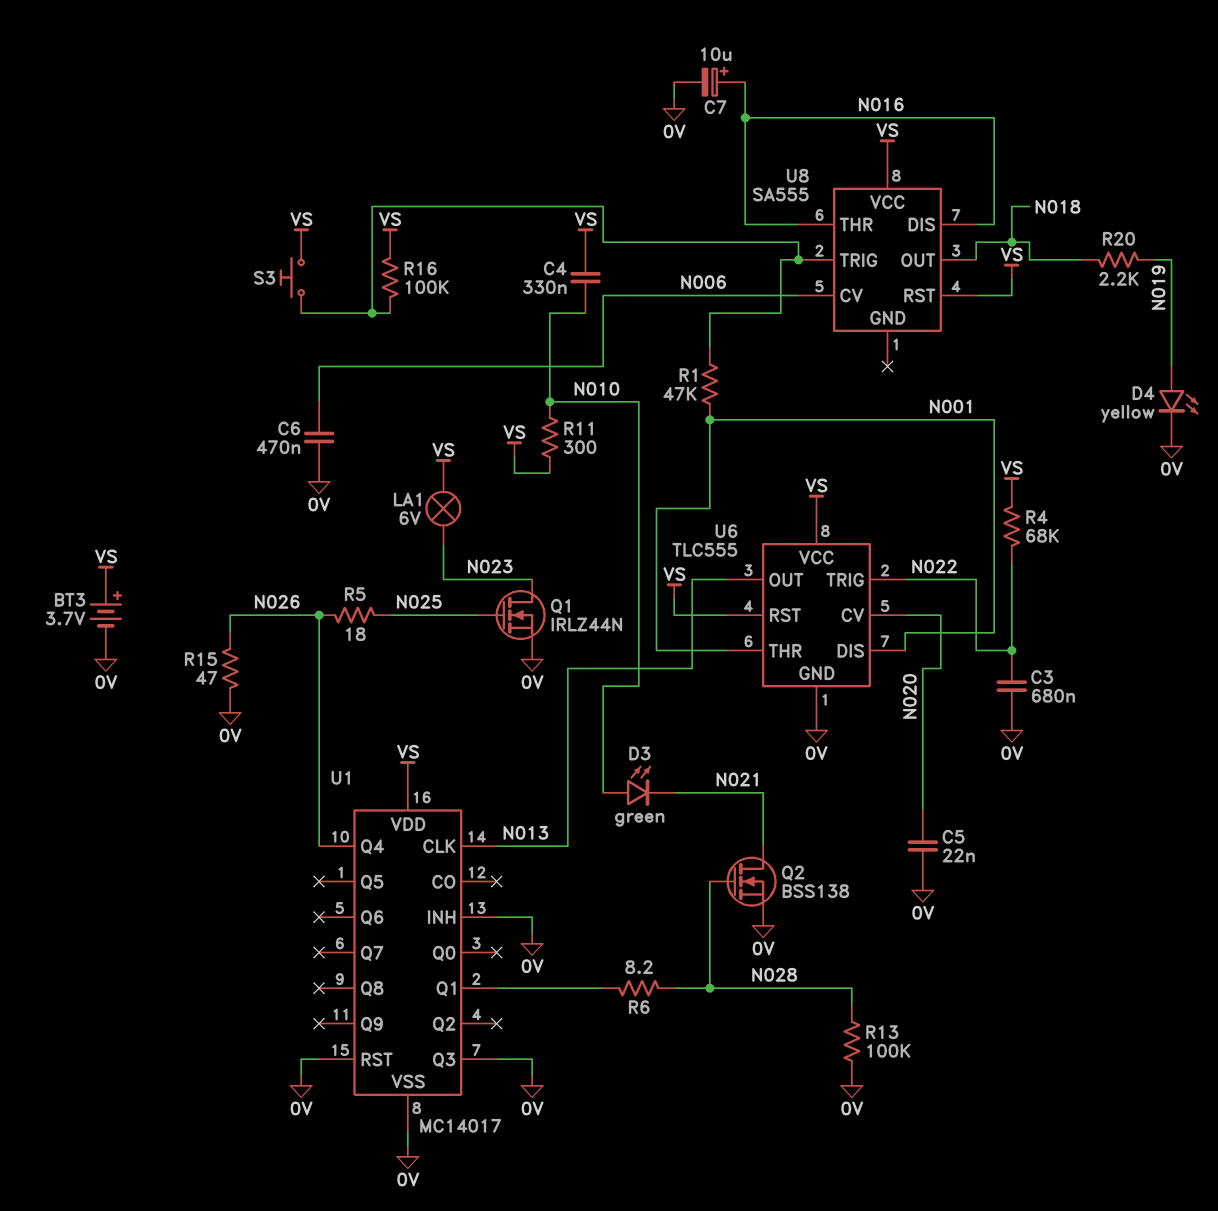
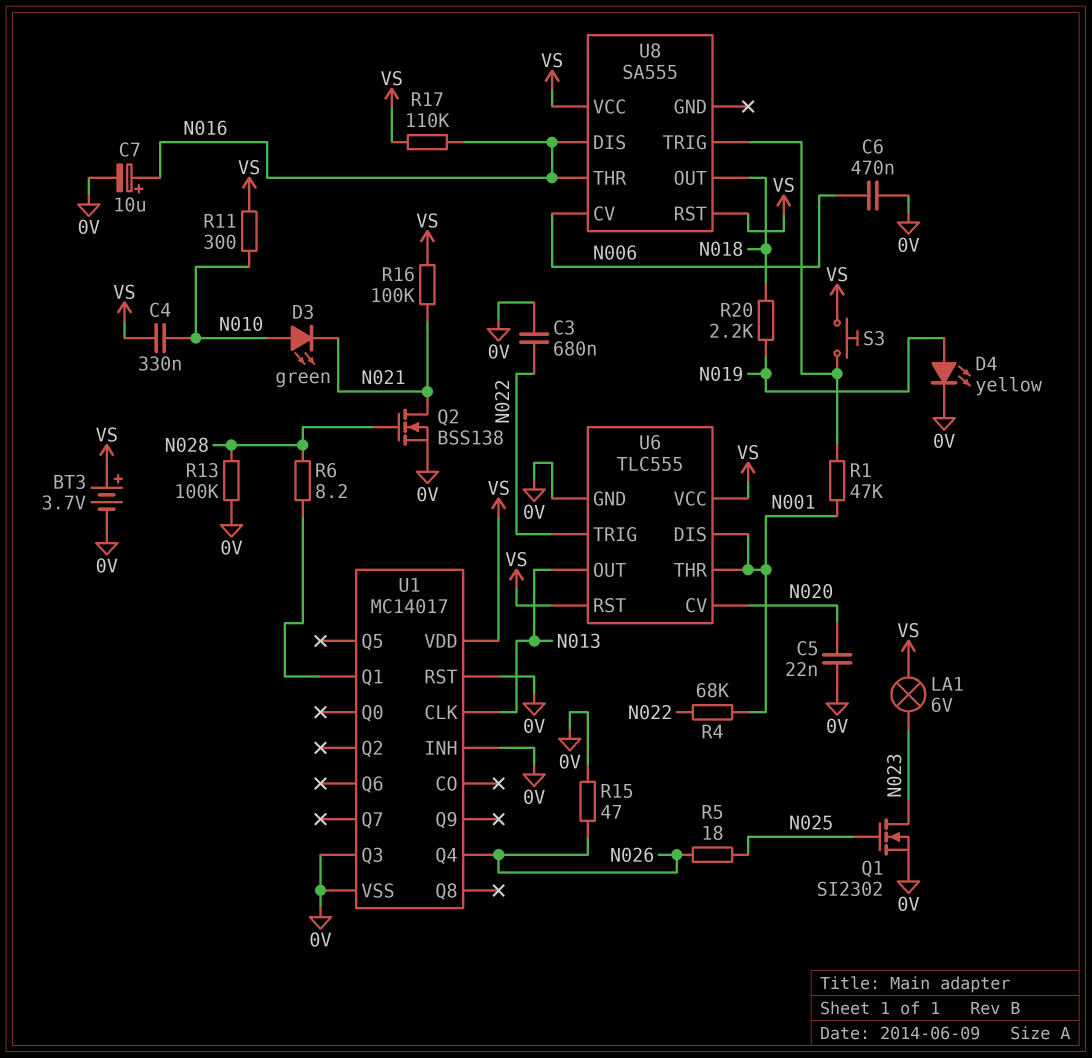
Q1: NMOS IRLZ44N (G N025, D N023, S 0V) -> NMOS SI2302 (G N025, D N023, S 0V)
R4: 68k (N022, VS) -> 68k (N001, N022)
R16: 100k (U8/TRIG, VS) -> 100k (N021, VS)
R17: none -> 110k (N016, VS)

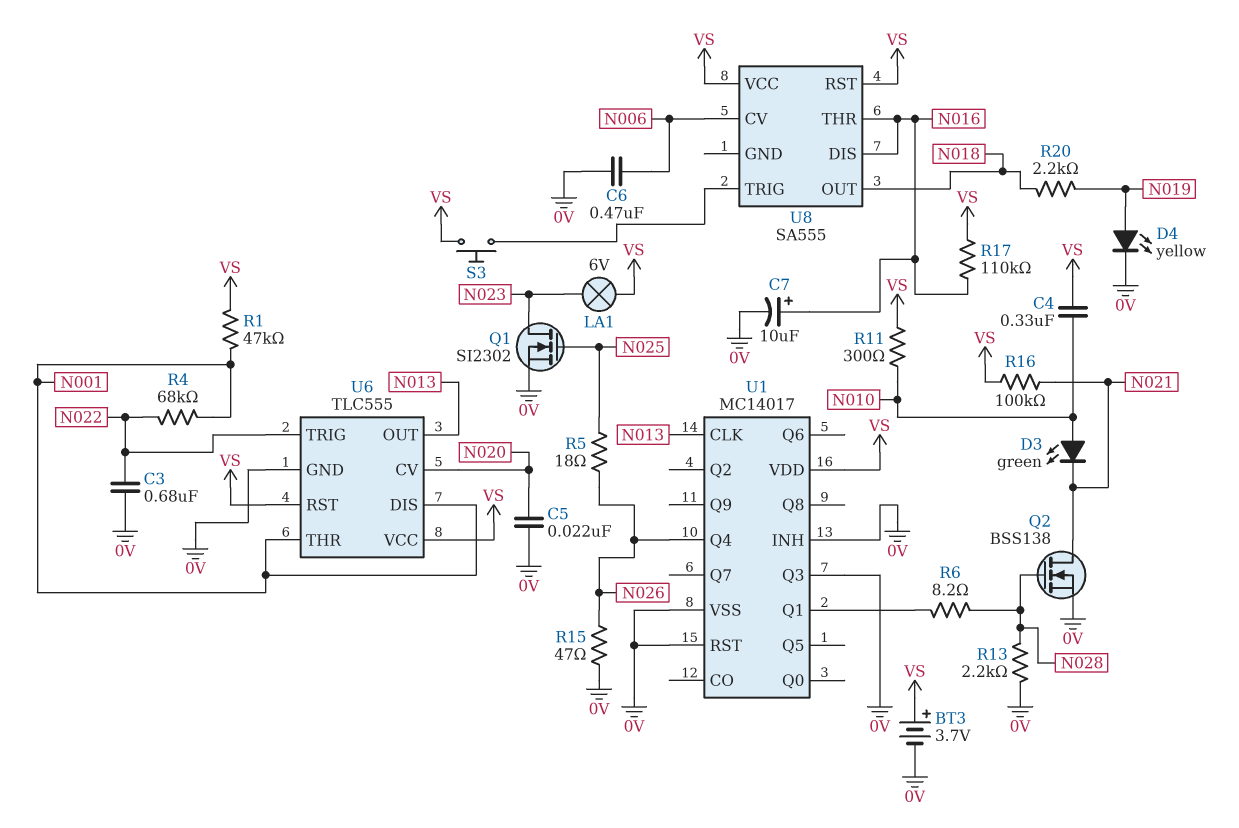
R1: 47k (N001, U8/TRIG) -> 47k (N001, VS)
R13: 100k (0V, N028) -> 2.2k (0V, N028)

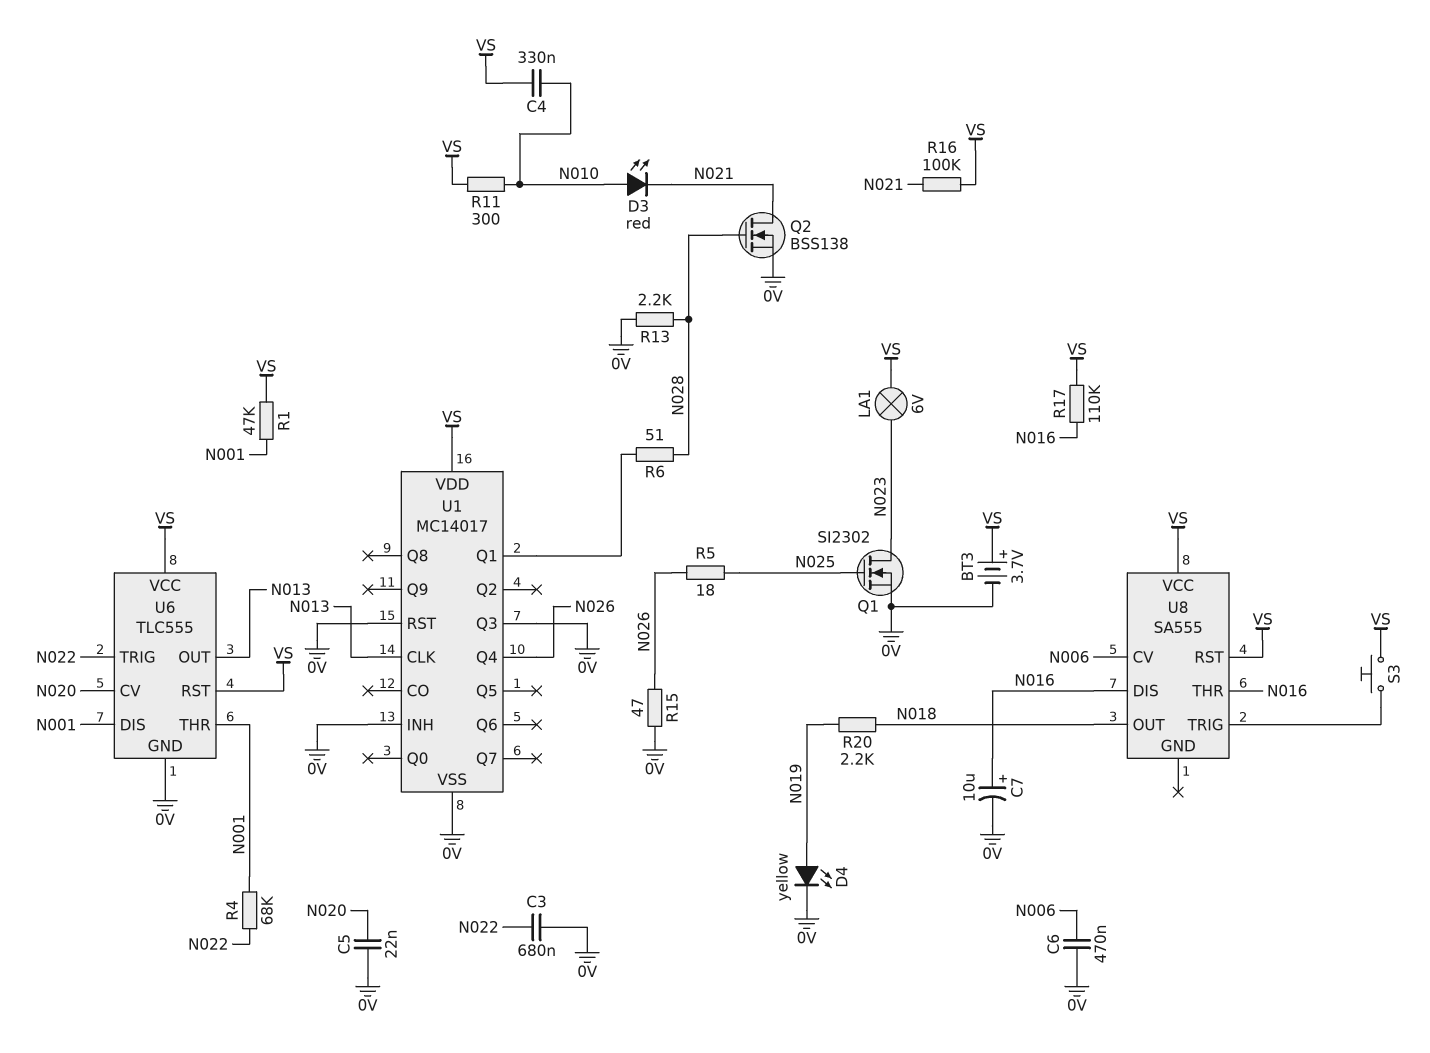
D3: LED green (A N010, K N021) -> LED red (A N010, K N021)
R6: 8.2 (N028, U1/Q1) -> 51 (N028, U1/Q1)

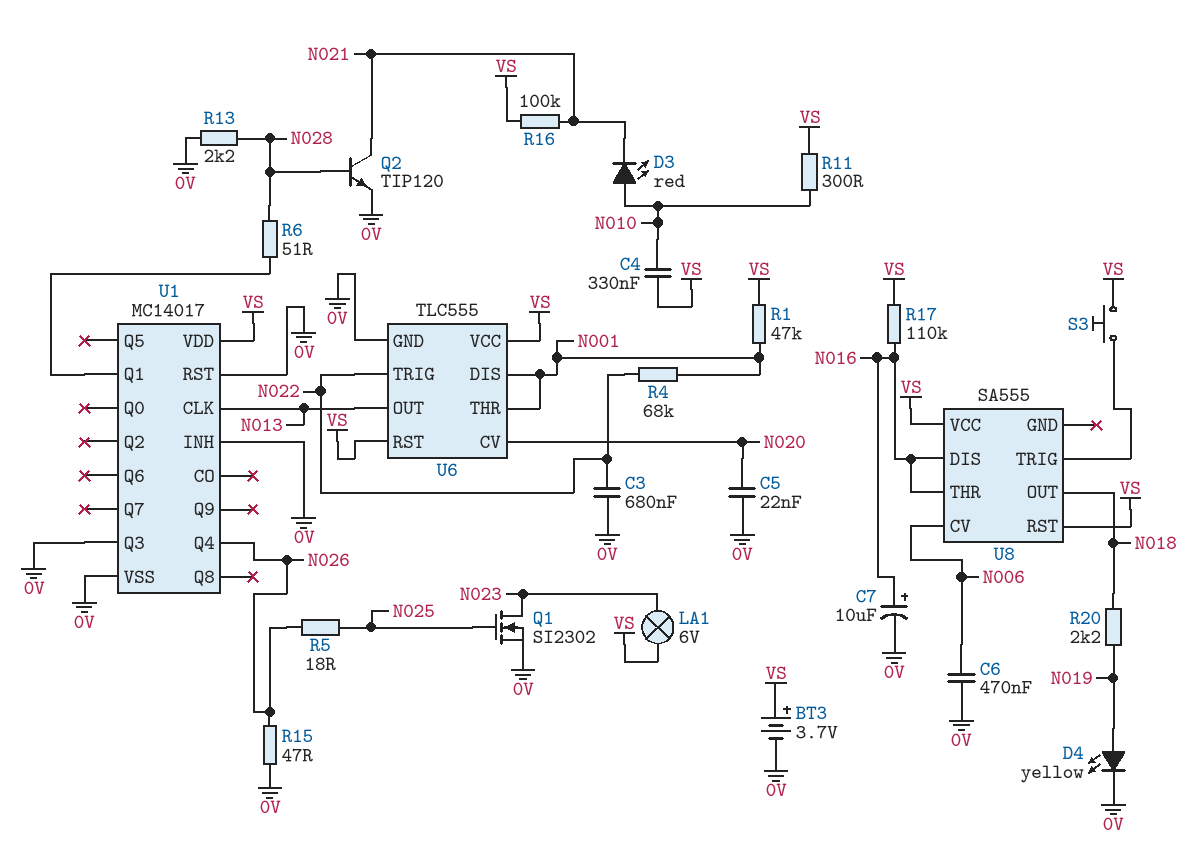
Q2: NMOS BSS138 (G N028, D N021, S 0V) -> NPN TIP120 (B N028, C N021, E 0V)

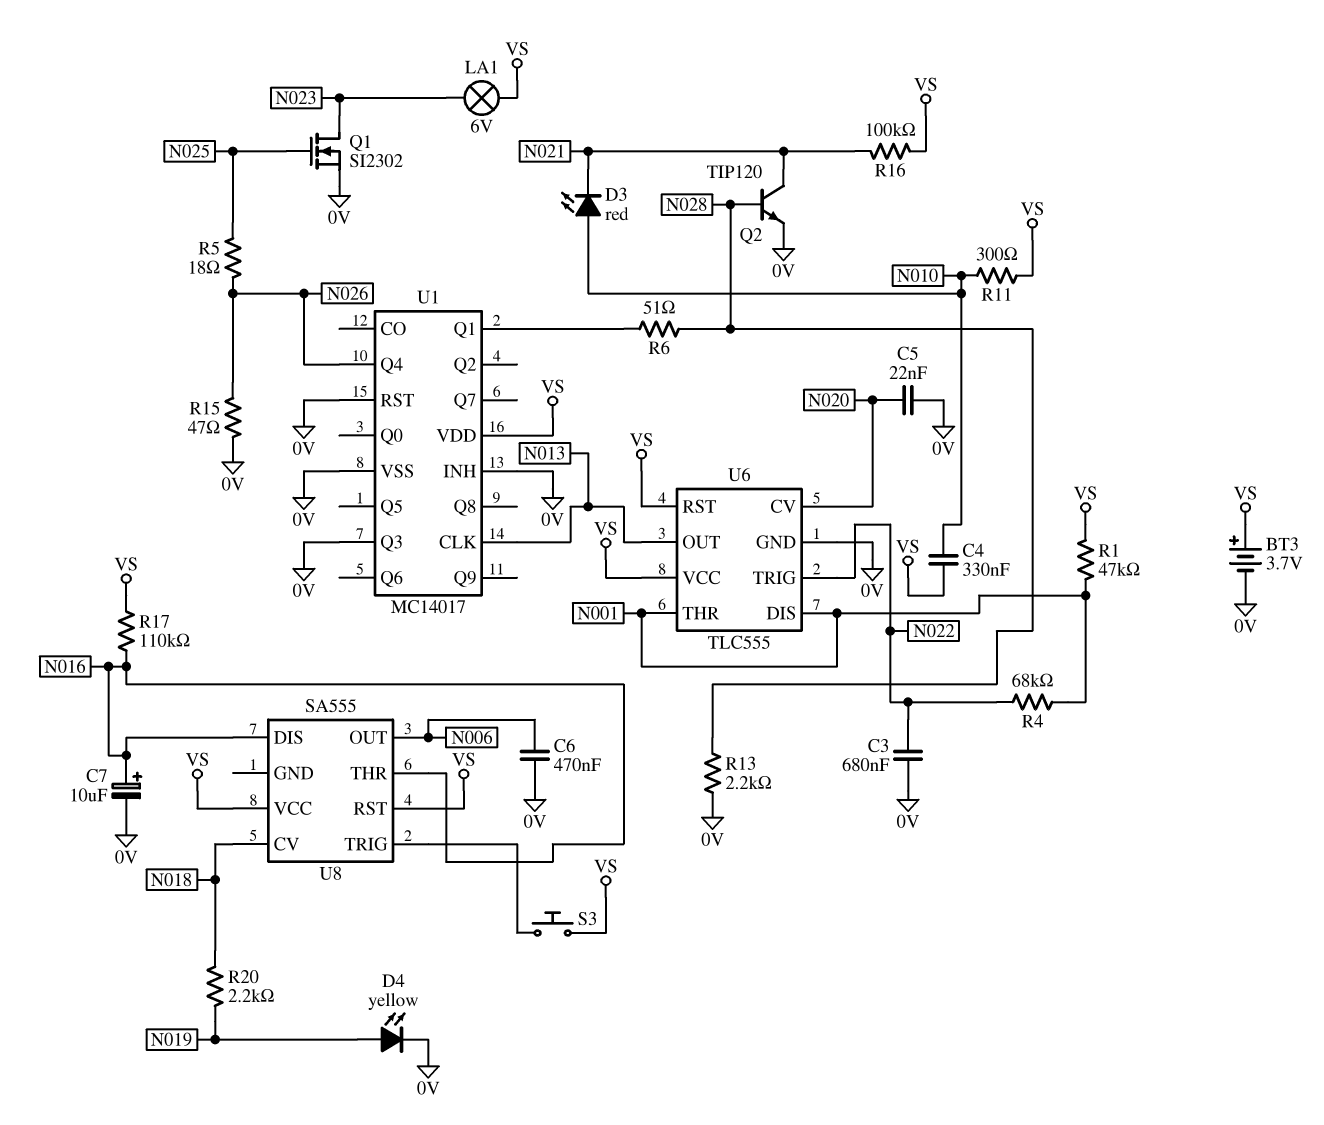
U8 pin CV: N006 -> N018
U8 pin OUT: N018 -> N006

